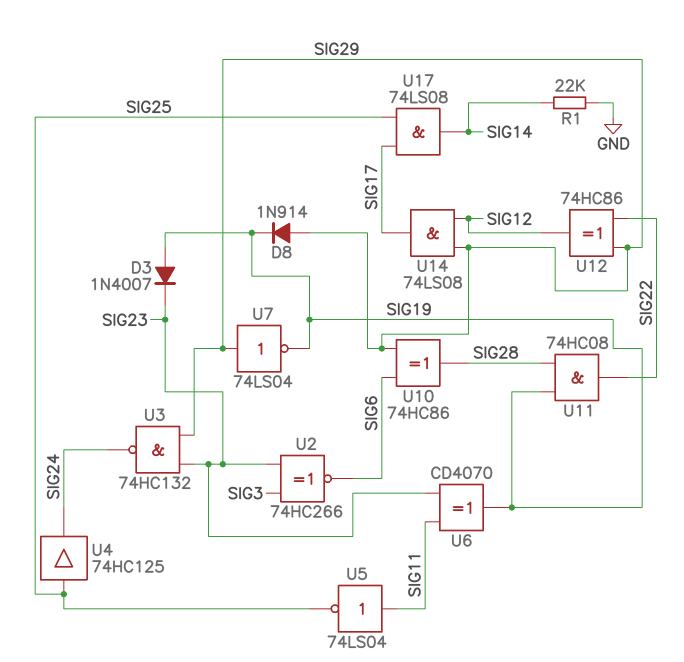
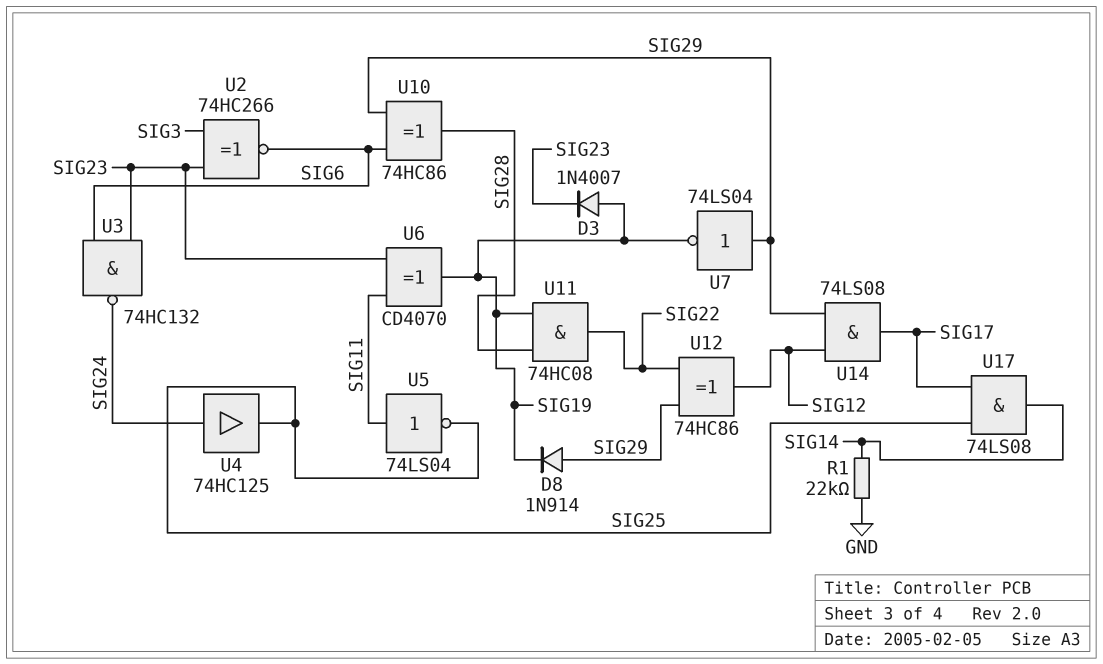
U3: NAND 74HC132 (in SIG23, in SIG29, out SIG24) -> NAND 74HC132 (in SIG6, in SIG23, out SIG24)
U4: buffer 74HC125 (in SIG25, out SIG24) -> buffer 74HC125 (in SIG24, out SIG25)

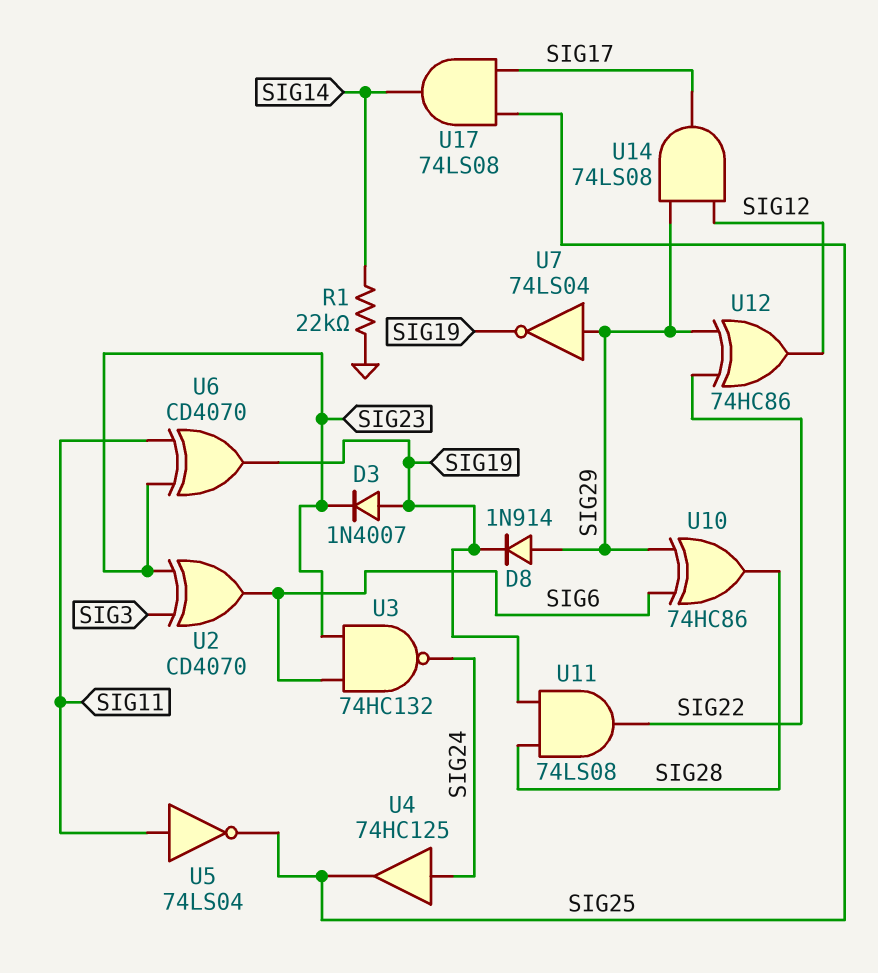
U2: XNOR 74HC266 (in SIG3, in SIG23, out SIG6) -> XOR CD4070 (in SIG3, in SIG23, out SIG6)
U11: AND 74HC08 (in SIG19, in SIG28, out SIG22) -> AND 74LS08 (in SIG19, in SIG28, out SIG22)

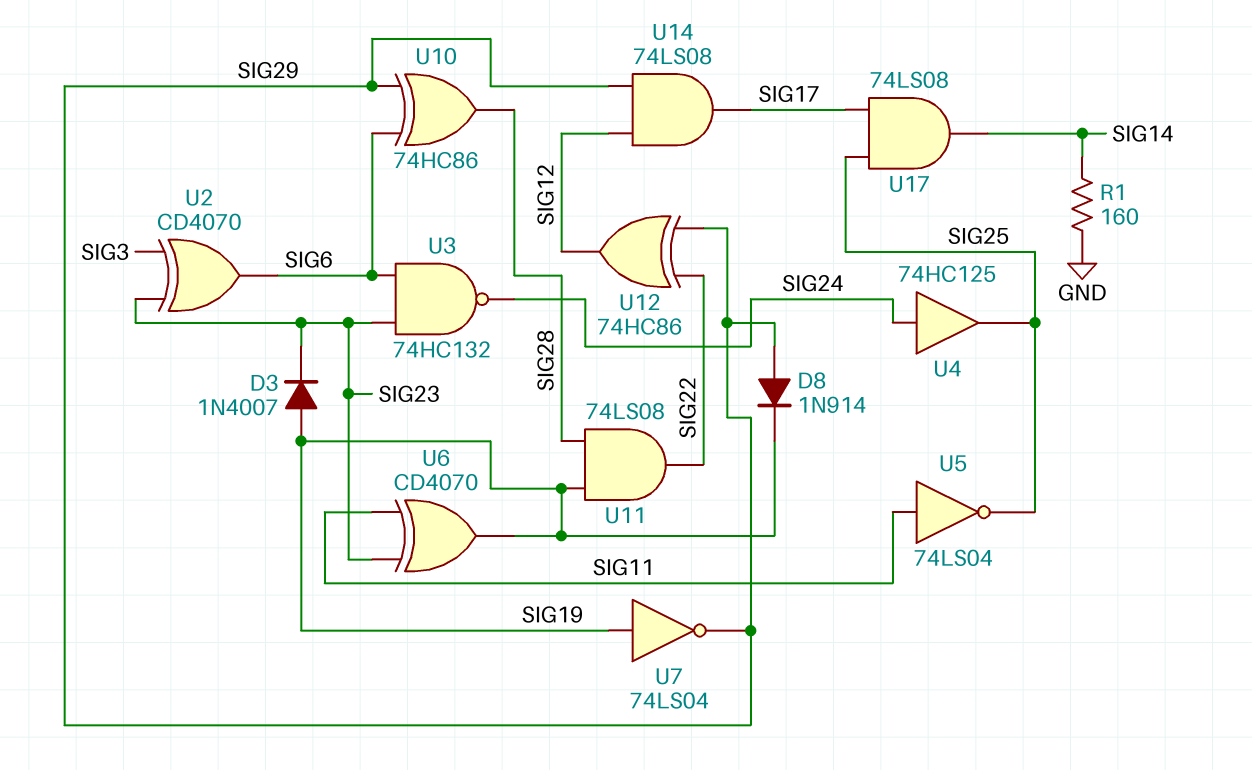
R1: 22k (GND, SIG14) -> 160 (GND, SIG14)
U7: NOT 74LS04 (in SIG29, out SIG19) -> NOT 74LS04 (in SIG19, out SIG29)

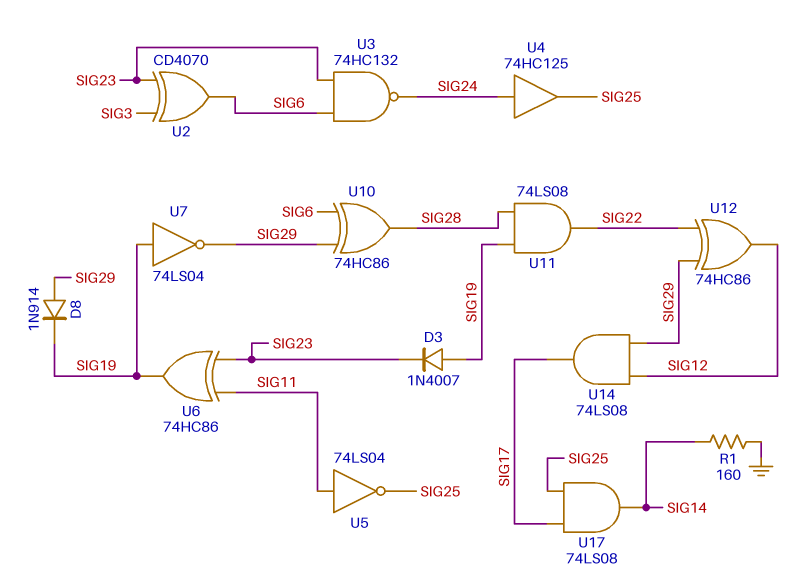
U6: XOR CD4070 (in SIG11, in SIG23, out SIG19) -> XOR 74HC86 (in SIG11, in SIG23, out SIG19)

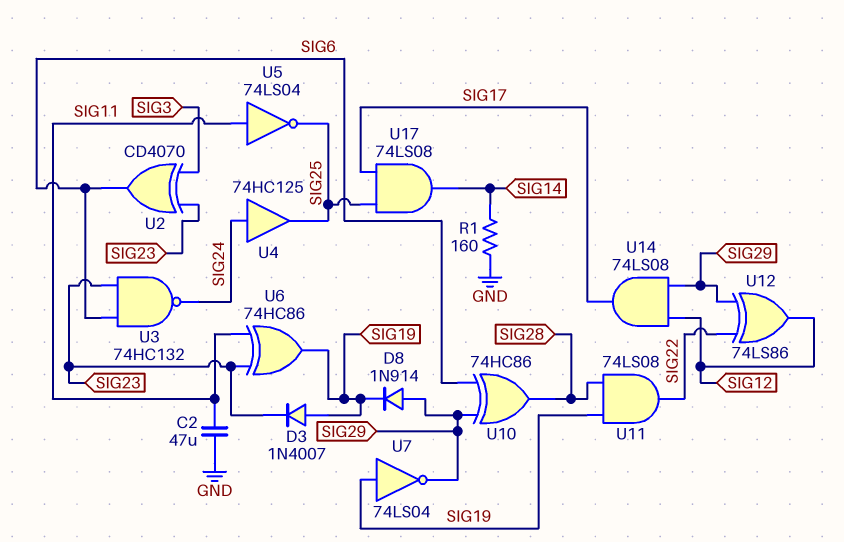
C2: none -> 47uF (GND, SIG11)
U12: XOR 74HC86 (in SIG22, in SIG29, out SIG12) -> XOR 74LS86 (in SIG22, in SIG29, out SIG12)

